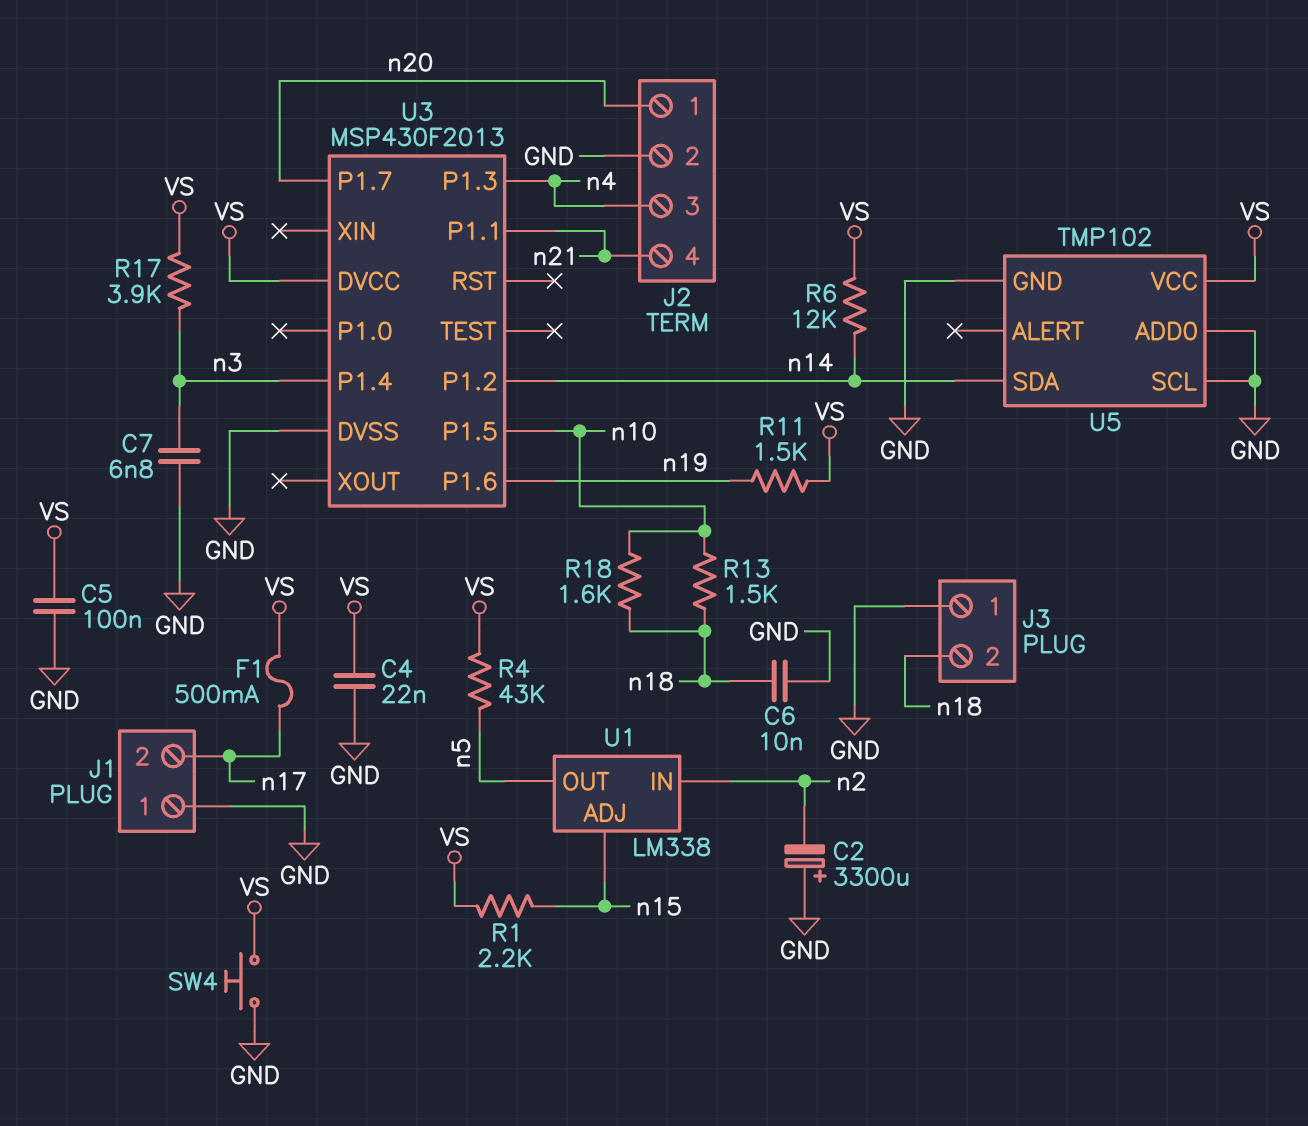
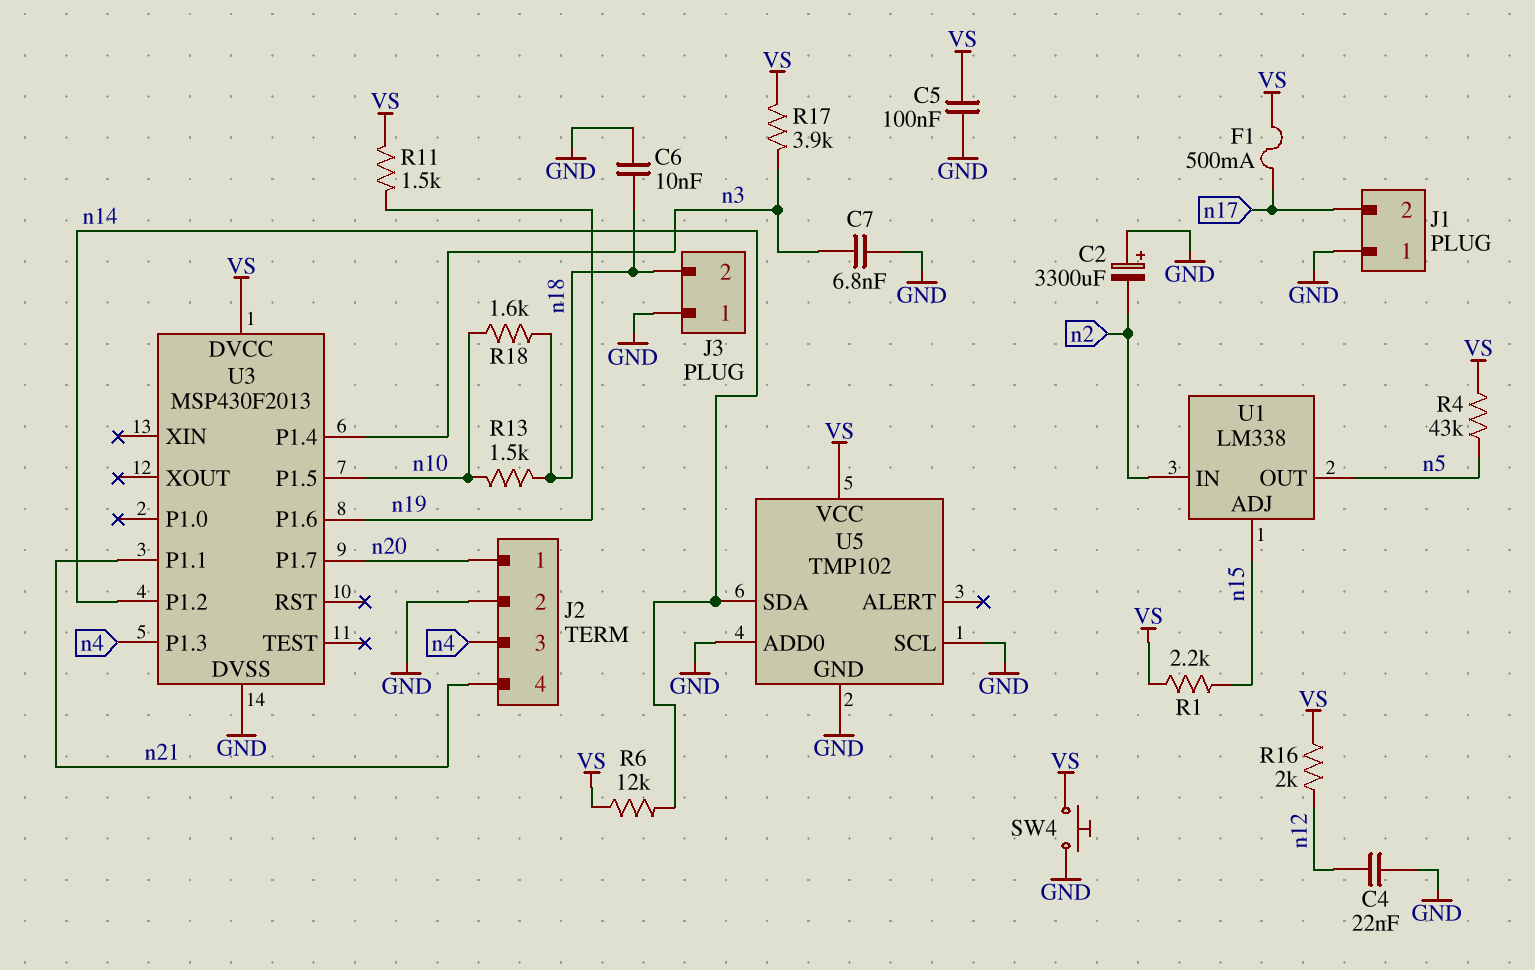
C4: 22nF (GND, VS) -> 22nF (GND, n12)
R16: none -> 2k (VS, n12)

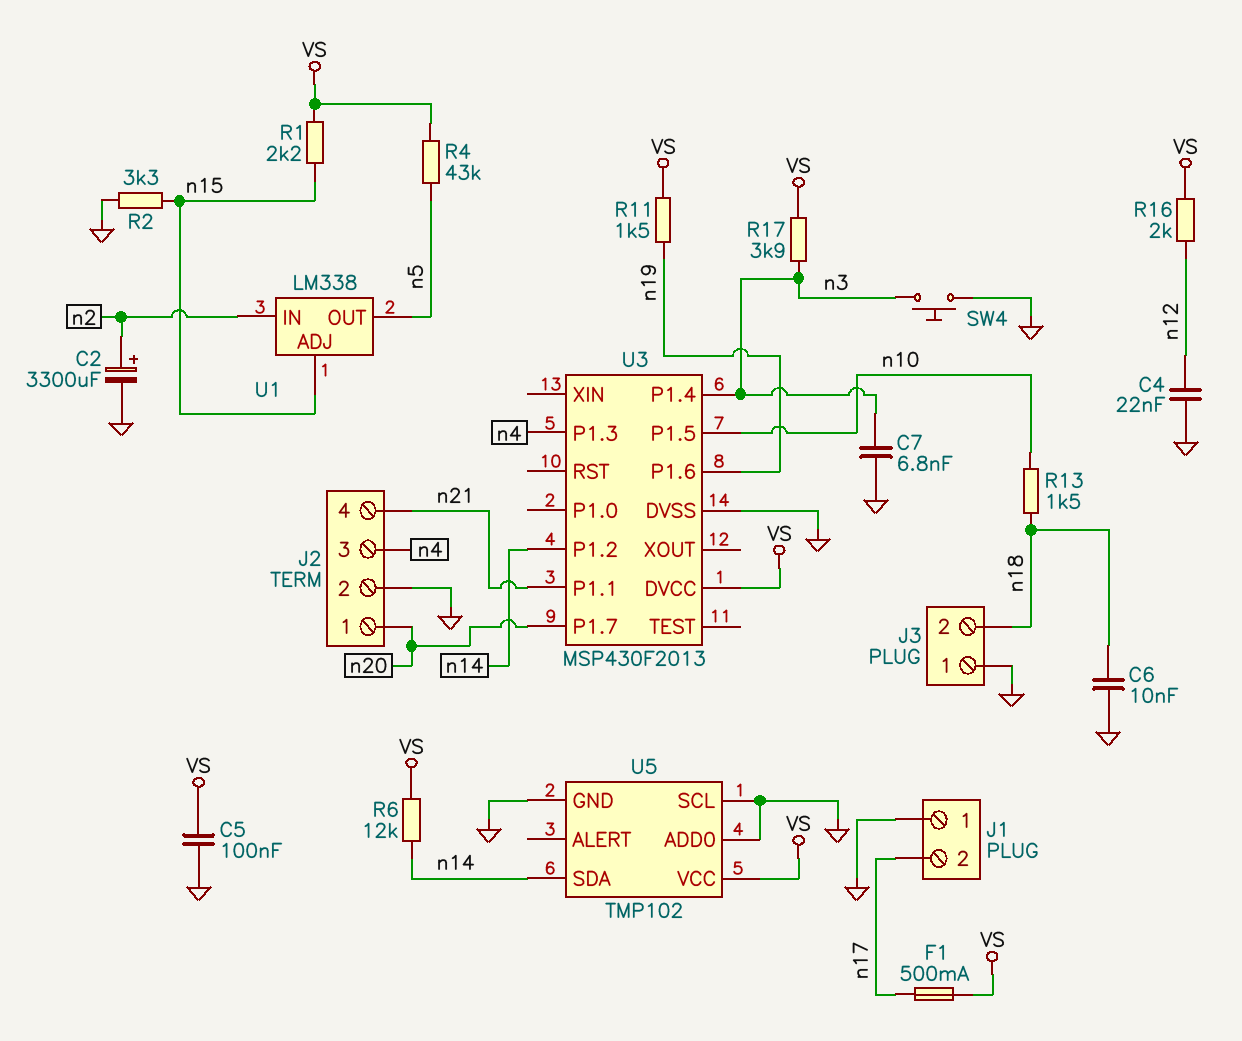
C2: 3300uF (plus GND, minus n2) -> 3300uF (plus n2, minus GND)
R2: none -> 3.3k (GND, n15)
R18: 1.6k (n10, n18) -> none
SW4: button (GND, VS) -> button (GND, n3)

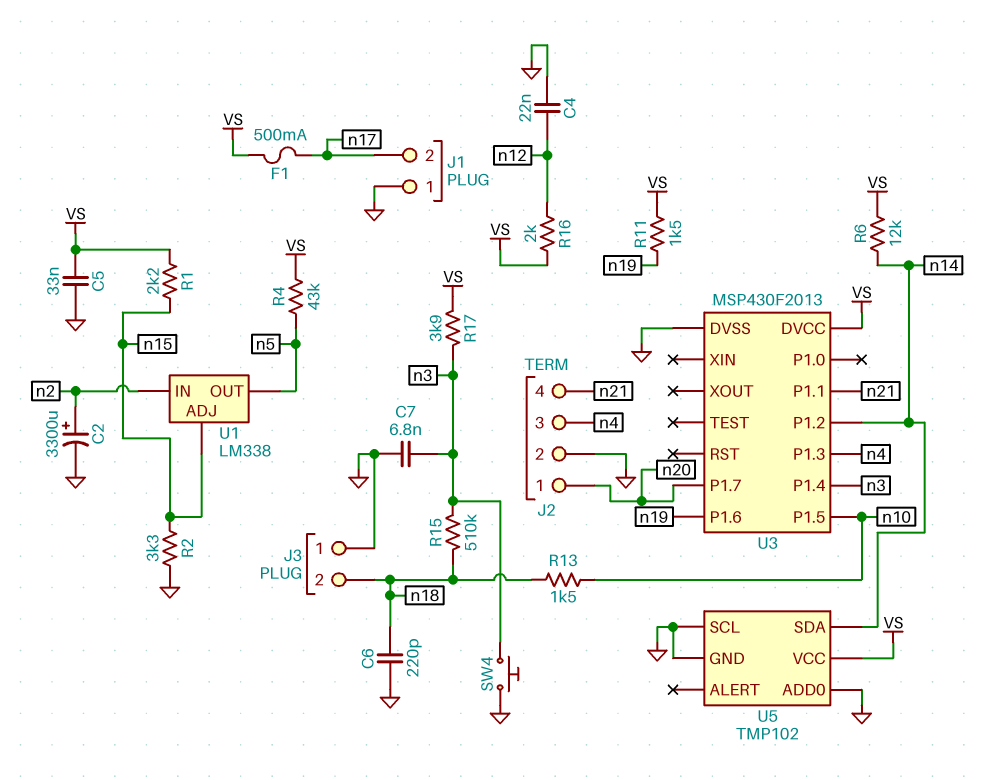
C5: 100nF (GND, VS) -> 33nF (GND, VS)
C6: 10nF (GND, n18) -> 220pF (GND, n18)
R15: none -> 510k (n3, n18)

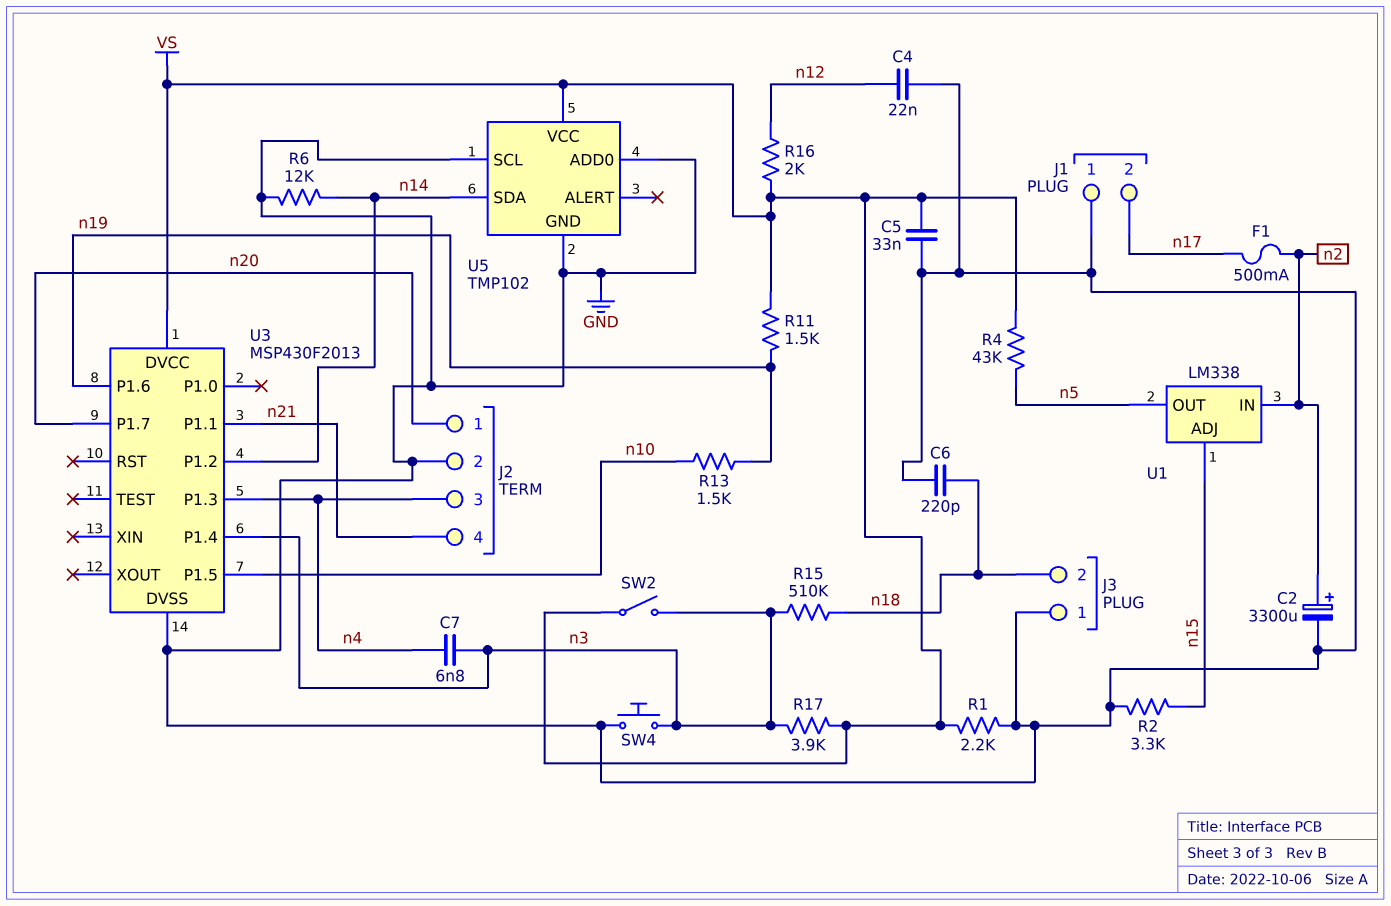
C7: 6.8nF (GND, n3) -> 6.8nF (n3, n4)
F1: 500mA (VS, n17) -> 500mA (n2, n17)
R1: 2.2k (VS, n15) -> 2.2k (GND, VS)
R6: 12k (VS, n14) -> 12k (GND, n14)
R13: 1.5k (n10, n18) -> 1.5k (n10, n19)
SW2: none -> switch (VS, n3)

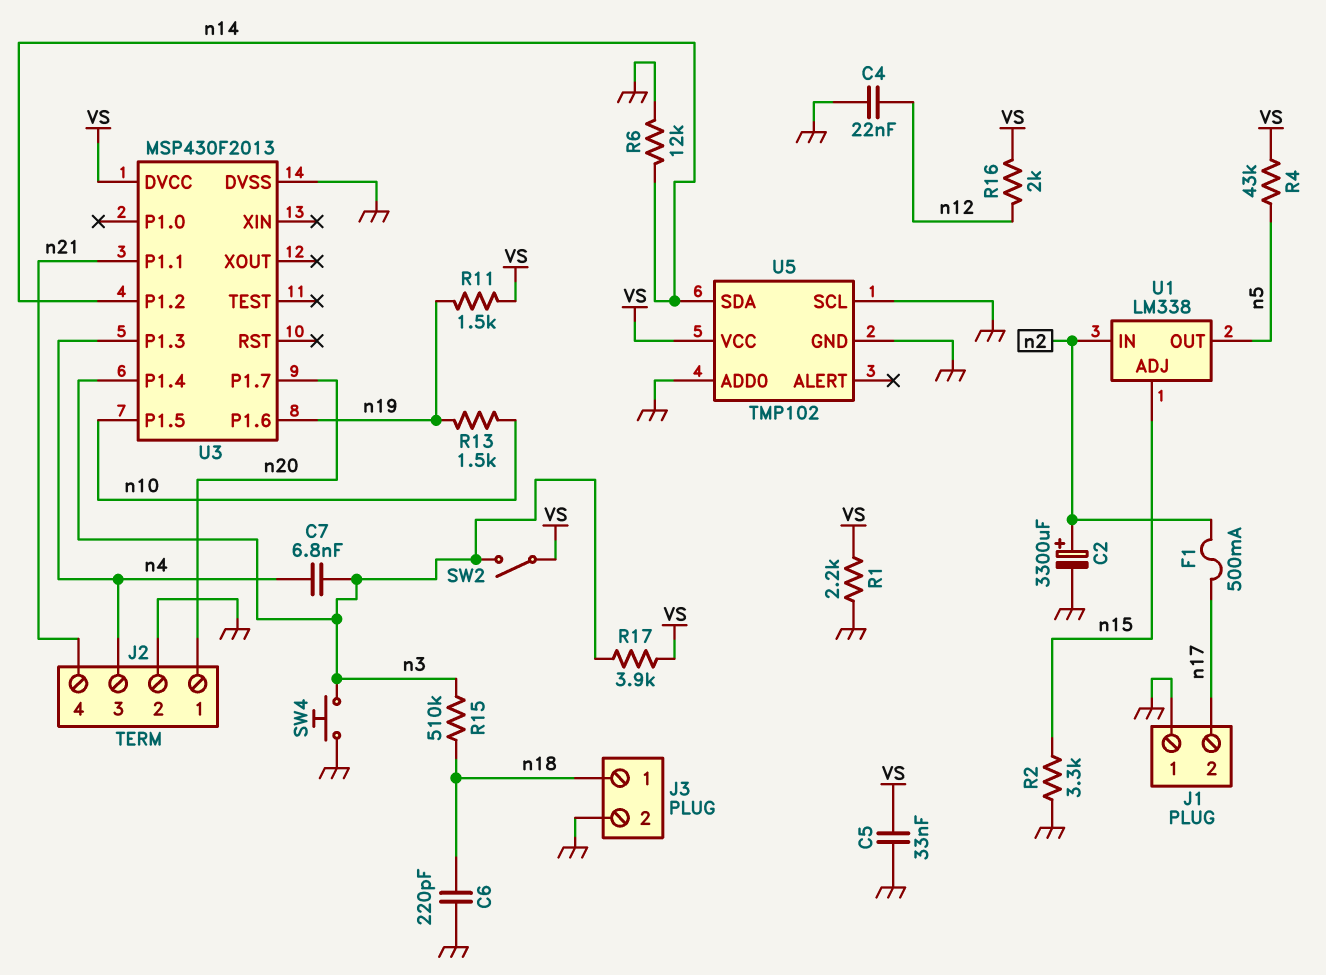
J3 pin 1: GND -> n18
J3 pin 2: n18 -> GND

